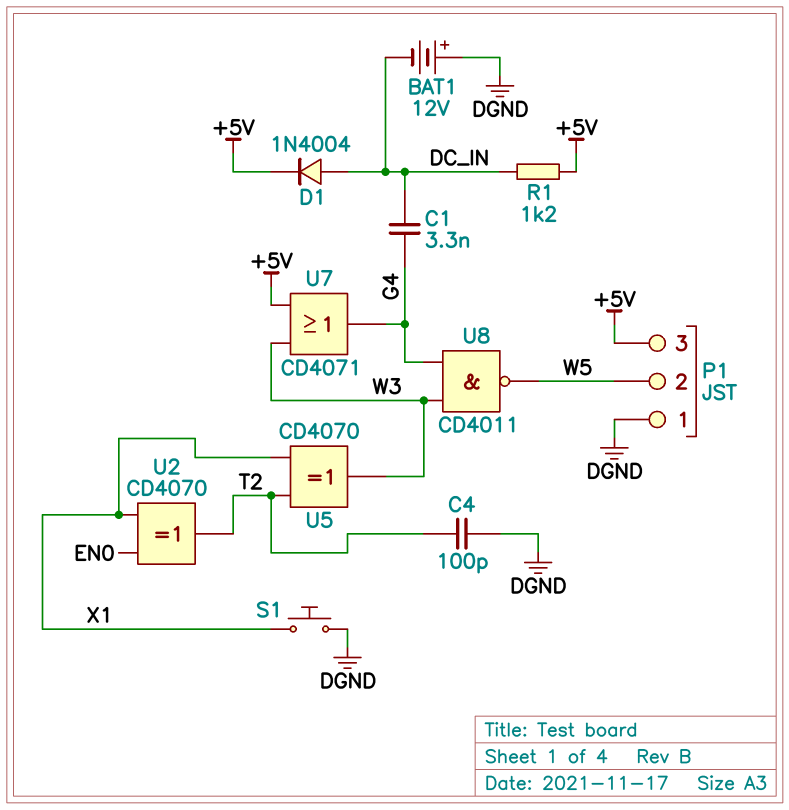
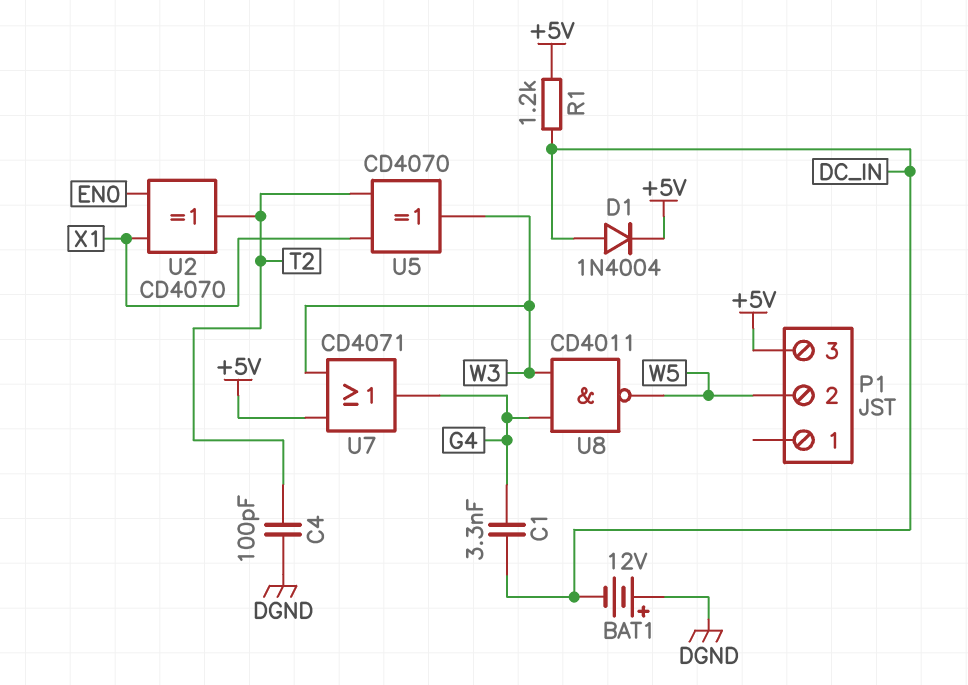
P1 pin 1: DGND -> none
S1: button (DGND, X1) -> none

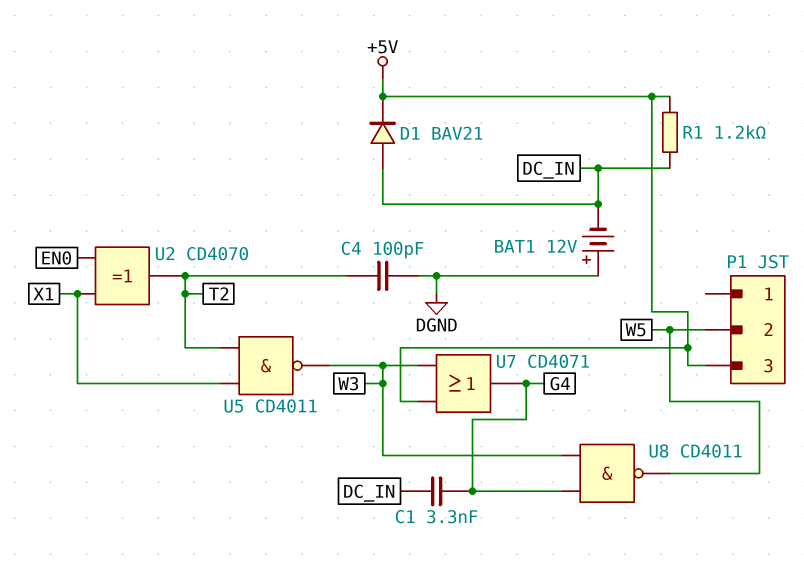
D1: diode 1N4004 (A DC_IN, K +5V) -> diode BAV21 (A DC_IN, K +5V)
U5: XOR CD4070 (in T2, in X1, out W3) -> NAND CD4011 (in T2, in X1, out W3)

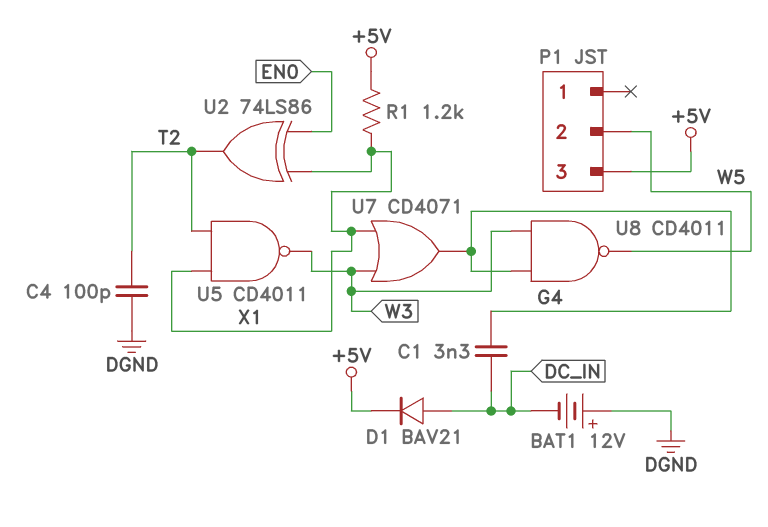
R1: 1.2k (+5V, DC_IN) -> 1.2k (+5V, X1)
U2: XOR CD4070 (in EN0, in X1, out T2) -> XOR 74LS86 (in EN0, in X1, out T2)
U7: OR CD4071 (in +5V, in W3, out G4) -> OR CD4071 (in W3, in X1, out G4)

